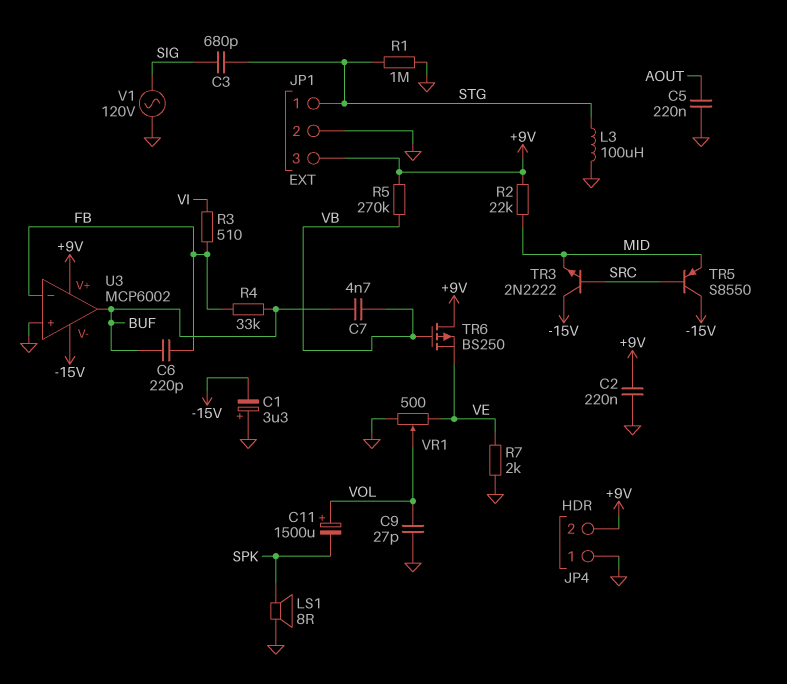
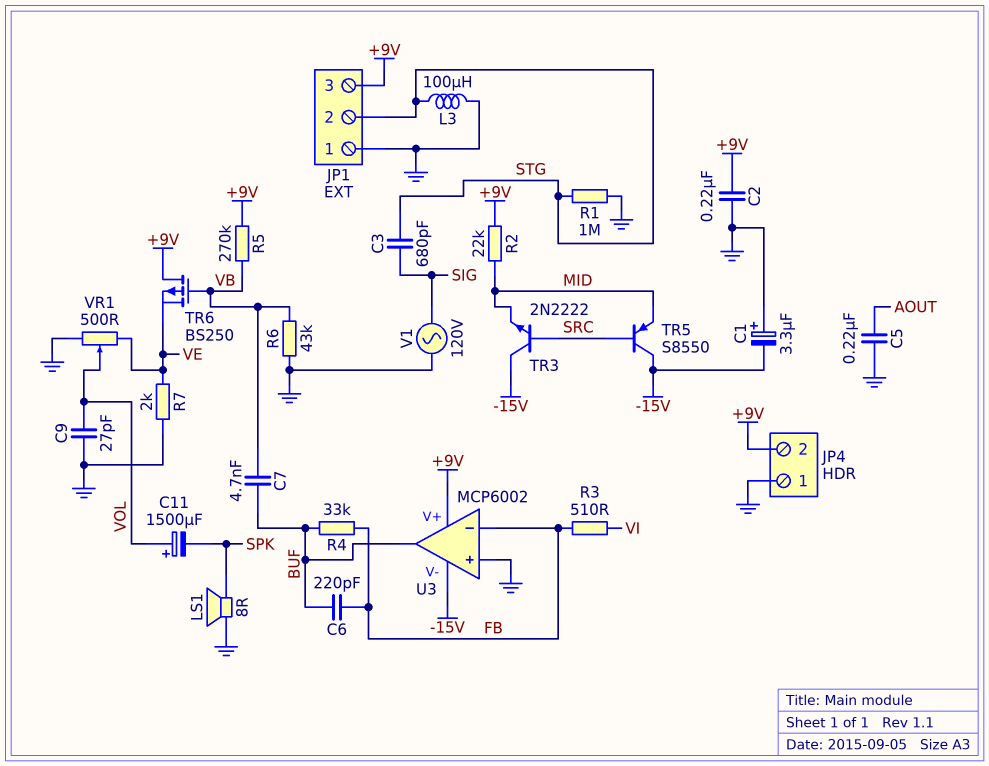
JP1 pin 1: STG -> GND
JP1 pin 2: GND -> STG
R6: none -> 43k (GND, VB)

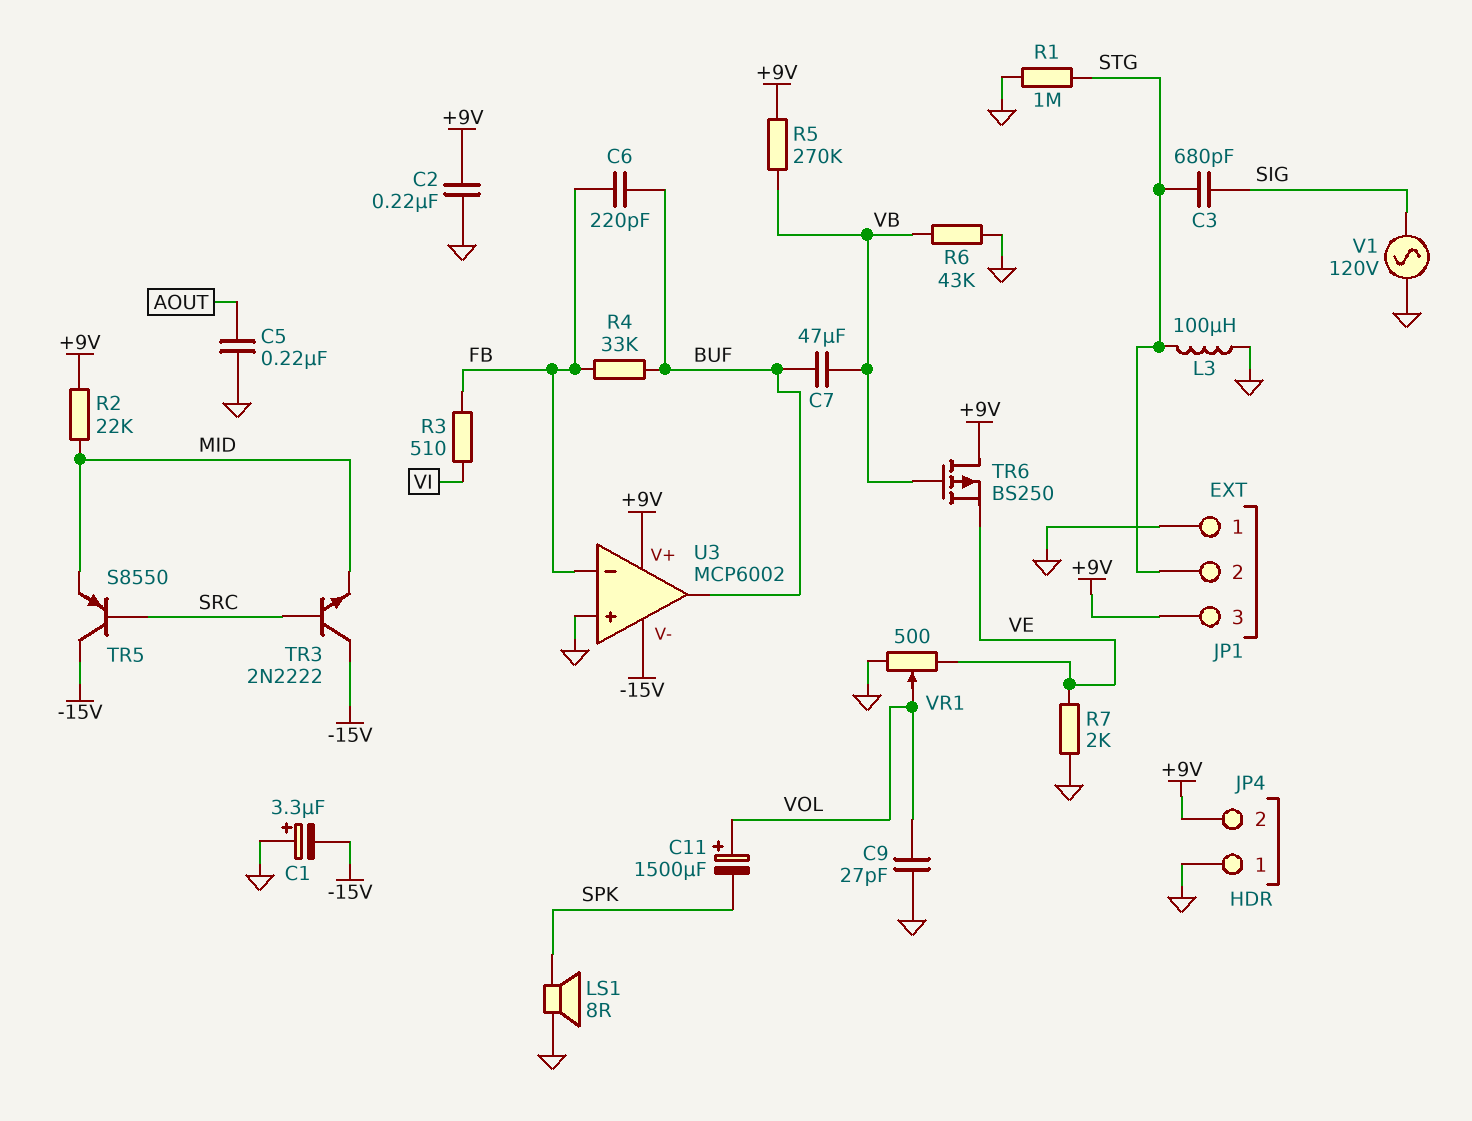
C7: 4.7nF (BUF, VB) -> 47uF (BUF, VB)

